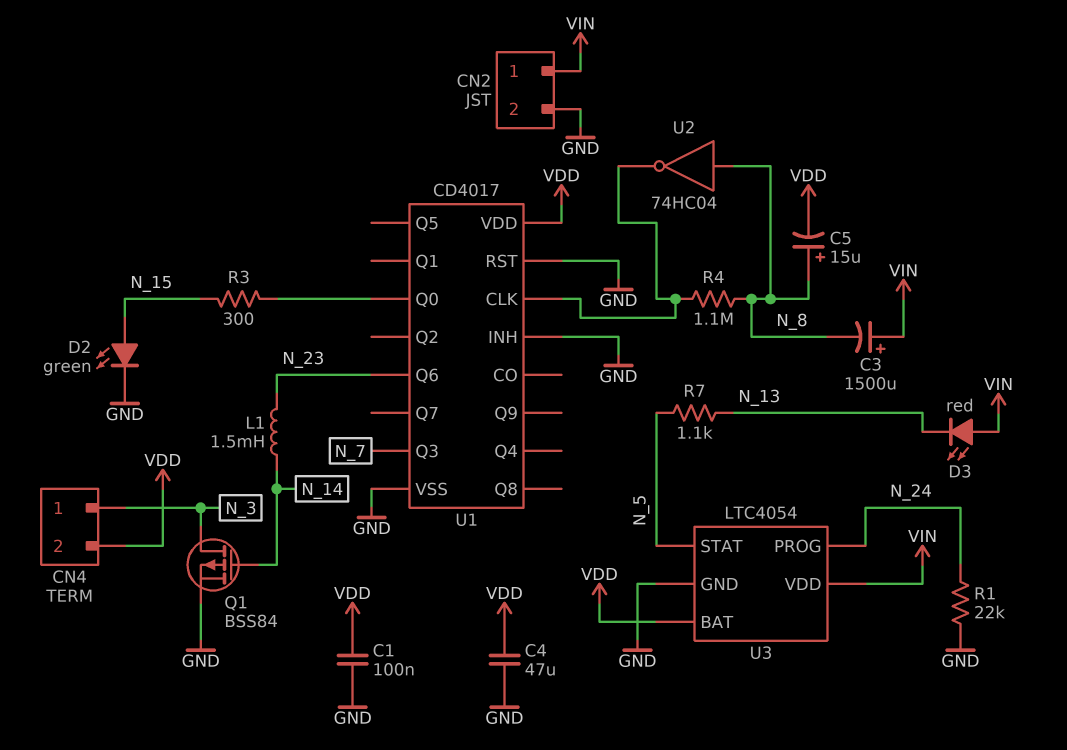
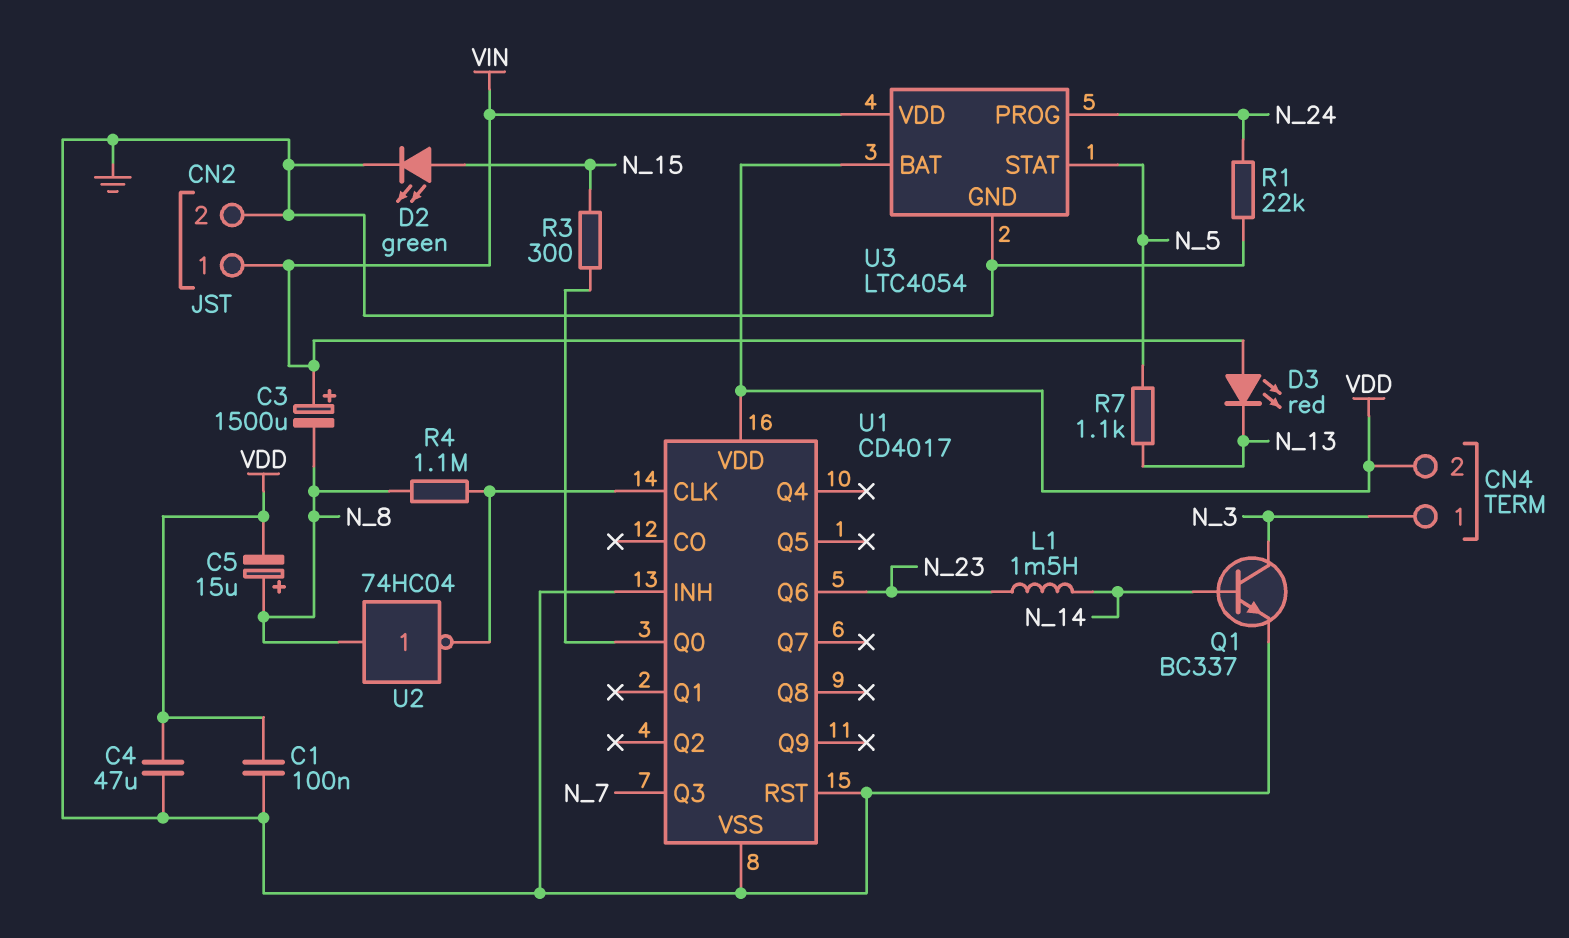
Q1: PMOS BSS84 (G N_14, D N_3, S GND) -> NPN BC337 (B N_14, C N_3, E GND)

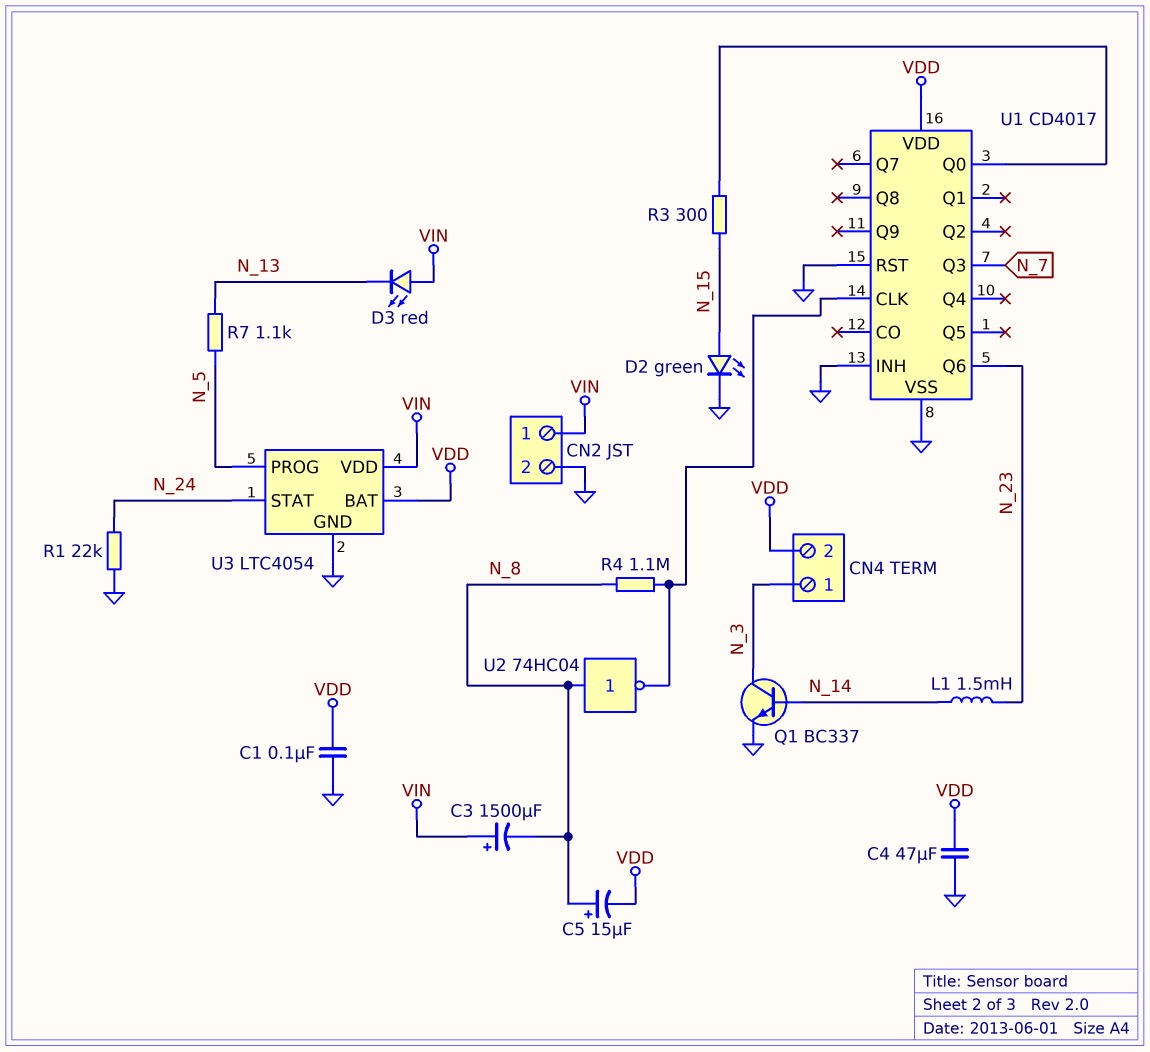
U3 pin PROG: N_24 -> N_5
U3 pin STAT: N_5 -> N_24

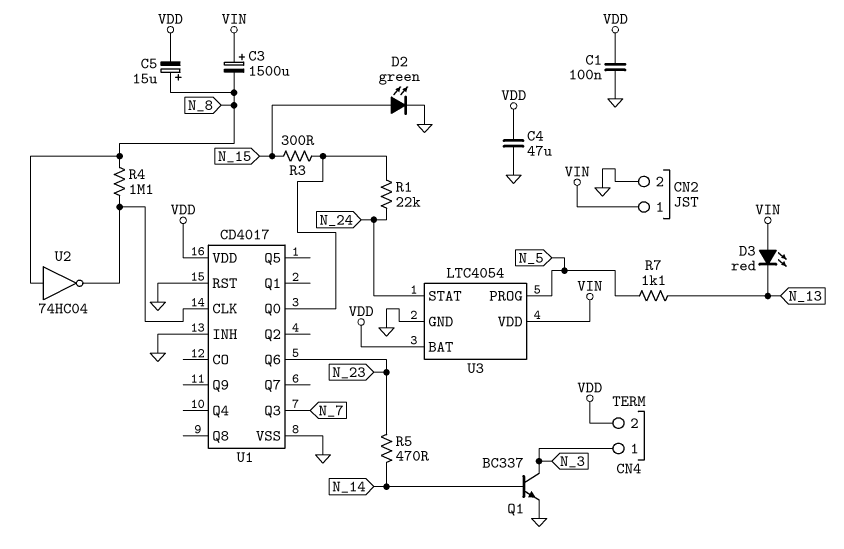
L1: 1.5mH (N_14, N_23) -> none
R1: 22k (GND, N_24) -> 22k (N_24, U1/Q0)
R5: none -> 470 (N_14, N_23)

